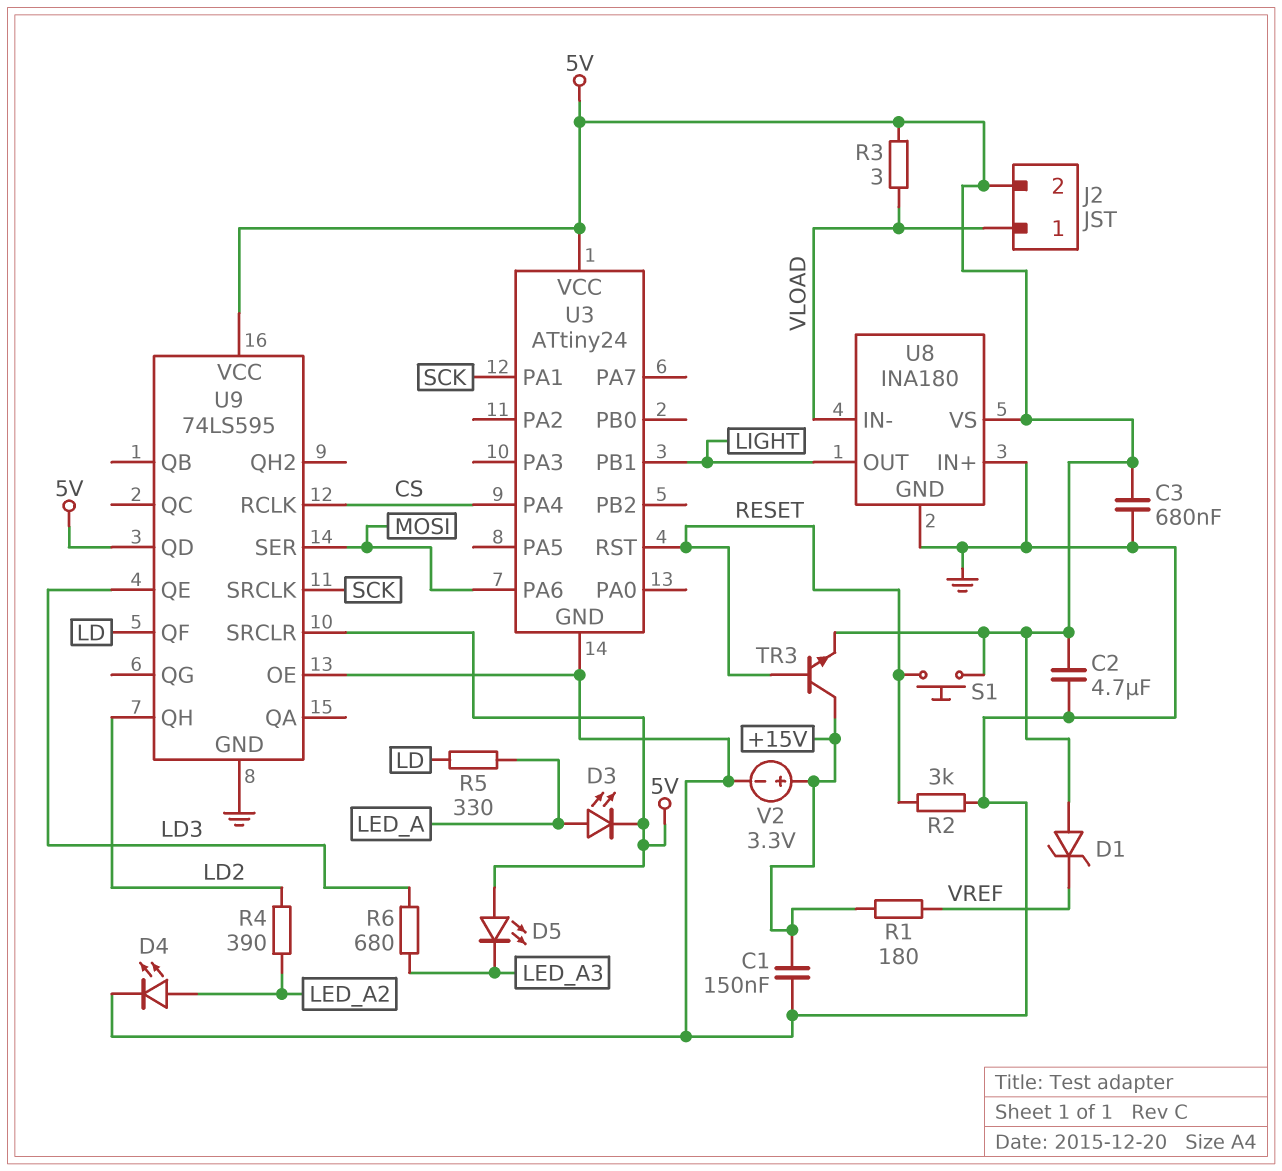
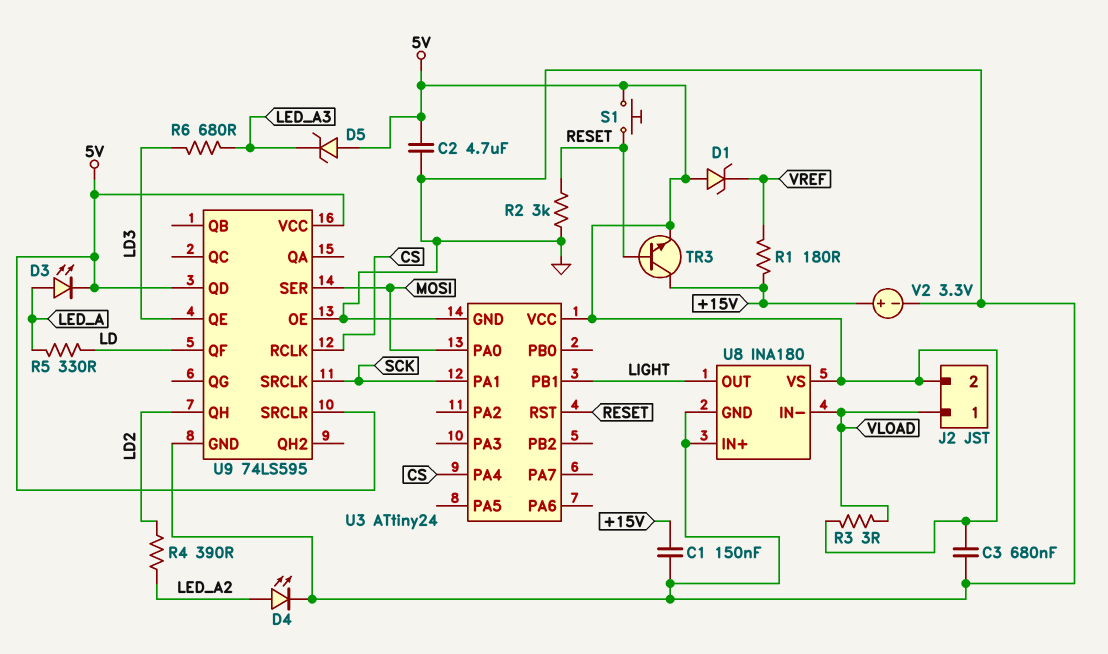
D5: LED (A 5V, K LED_A3) -> zener (A 5V, K LED_A3)
U3 pin PA0: none -> MOSI
U3 pin PA6: MOSI -> none

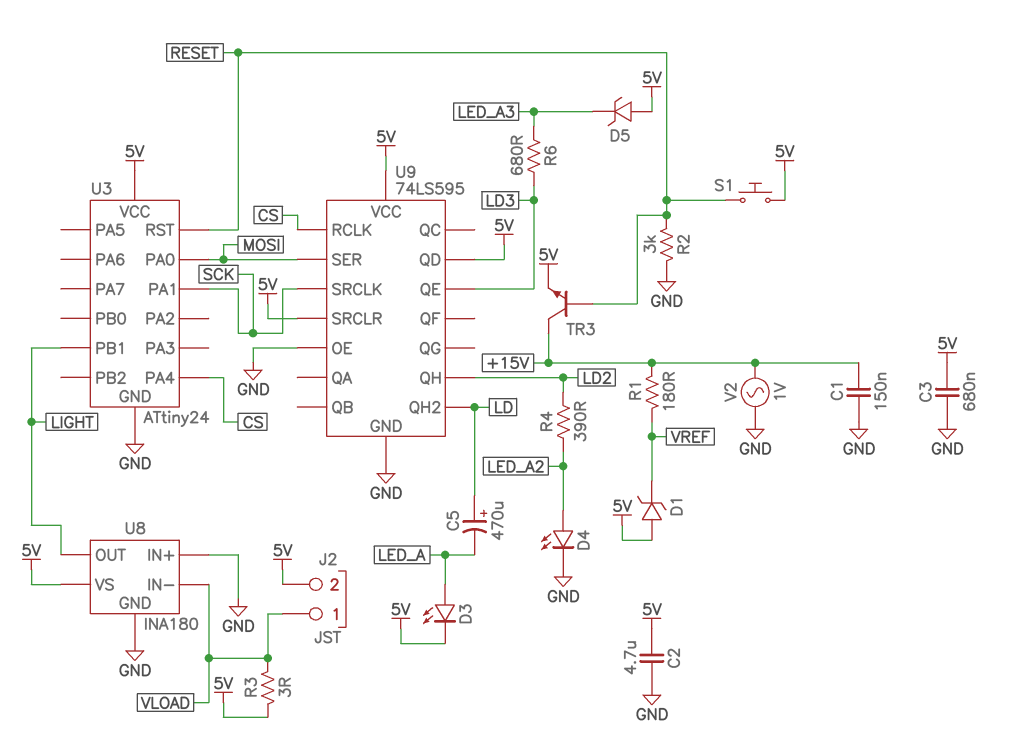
C5: none -> 470uF (plus LD, minus LED_A)
R5: 330 (LD, LED_A) -> none
U9 pin QF: LD -> none
U9 pin QH2: none -> LD
V2: 3.3V (plus +15V, minus GND) -> AC 1V (+15V, GND)

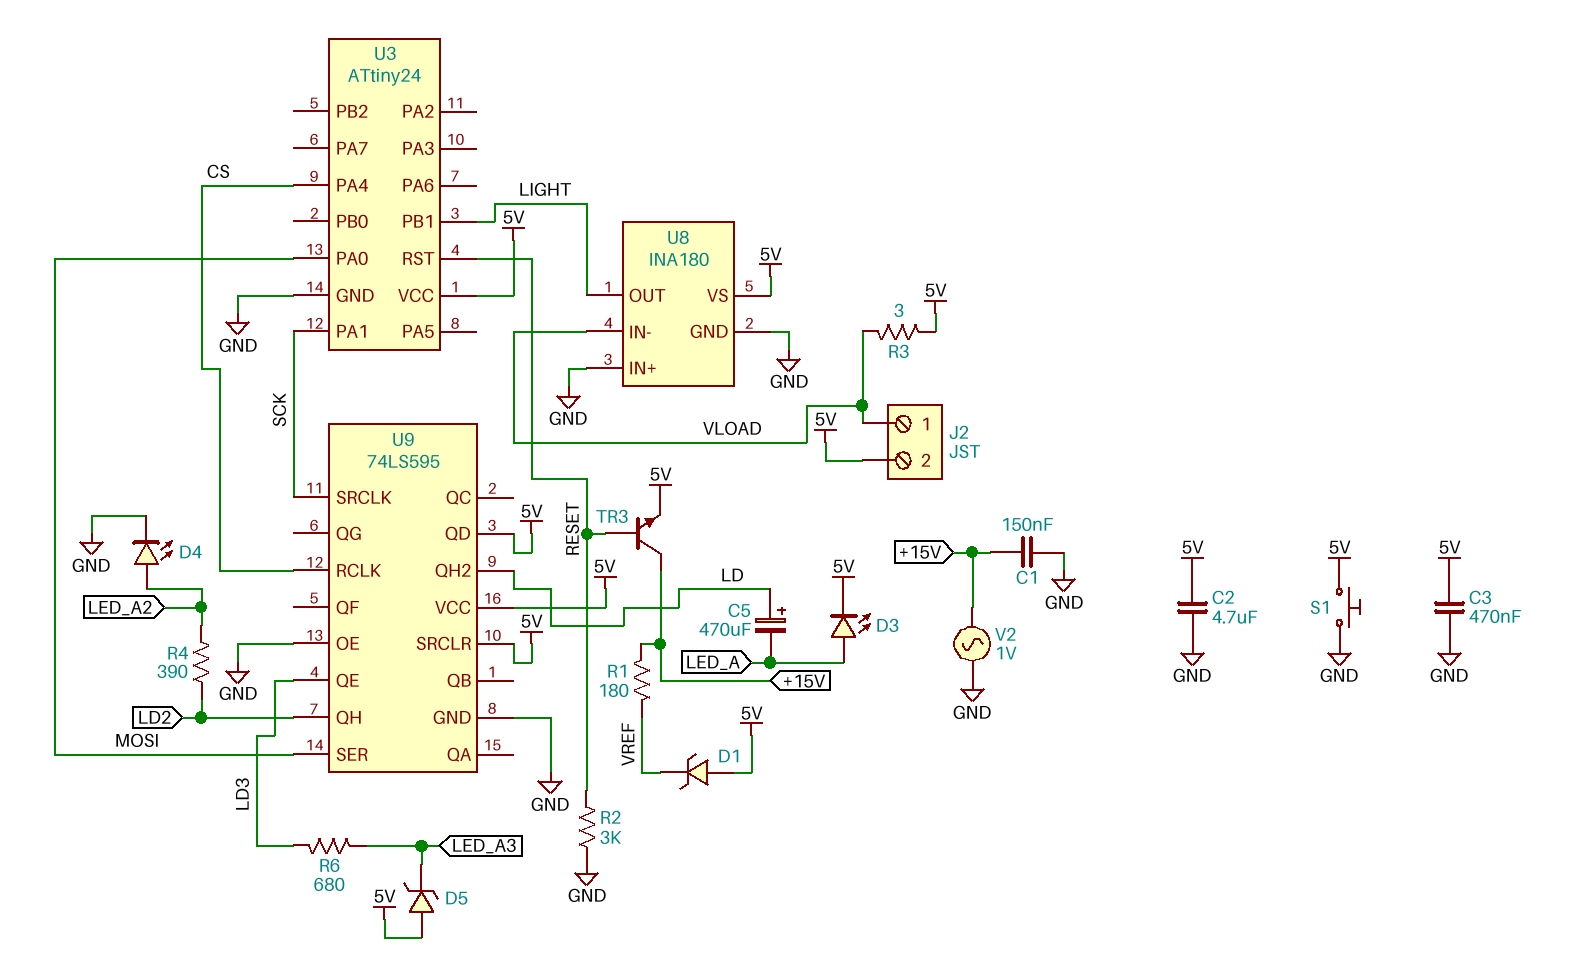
C3: 680nF (5V, GND) -> 470nF (5V, GND)
S1: button (5V, RESET) -> button (5V, GND)

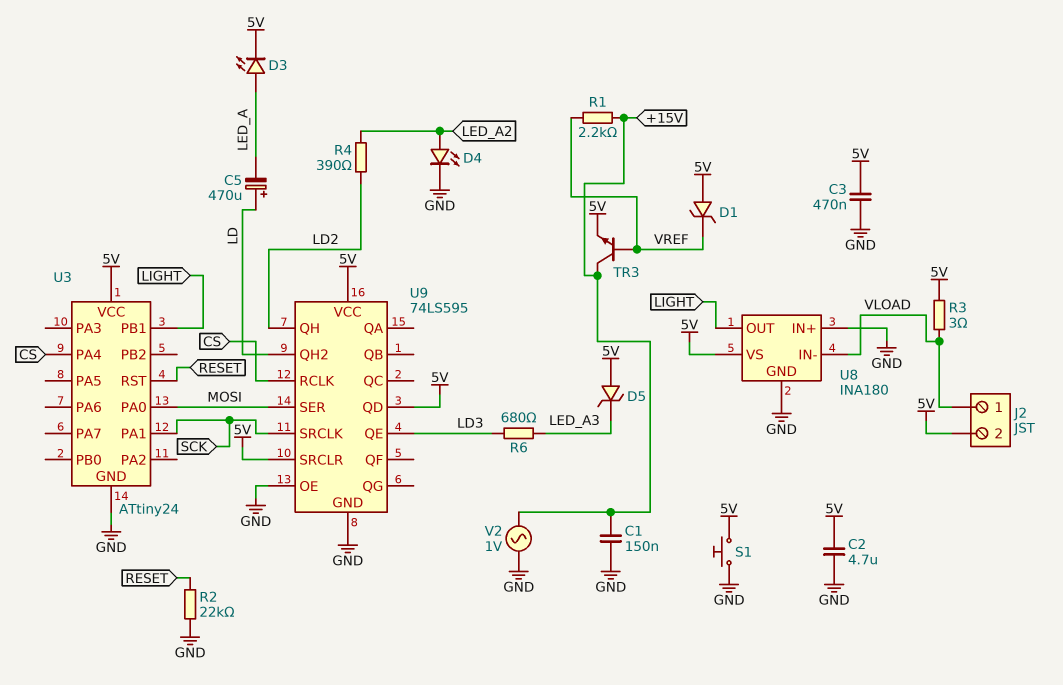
R1: 180 (+15V, VREF) -> 2.2k (+15V, VREF)
R2: 3k (GND, RESET) -> 22k (GND, RESET)
TR3: NPN (B RESET, C +15V, E 5V) -> NPN (B VREF, C +15V, E 5V)

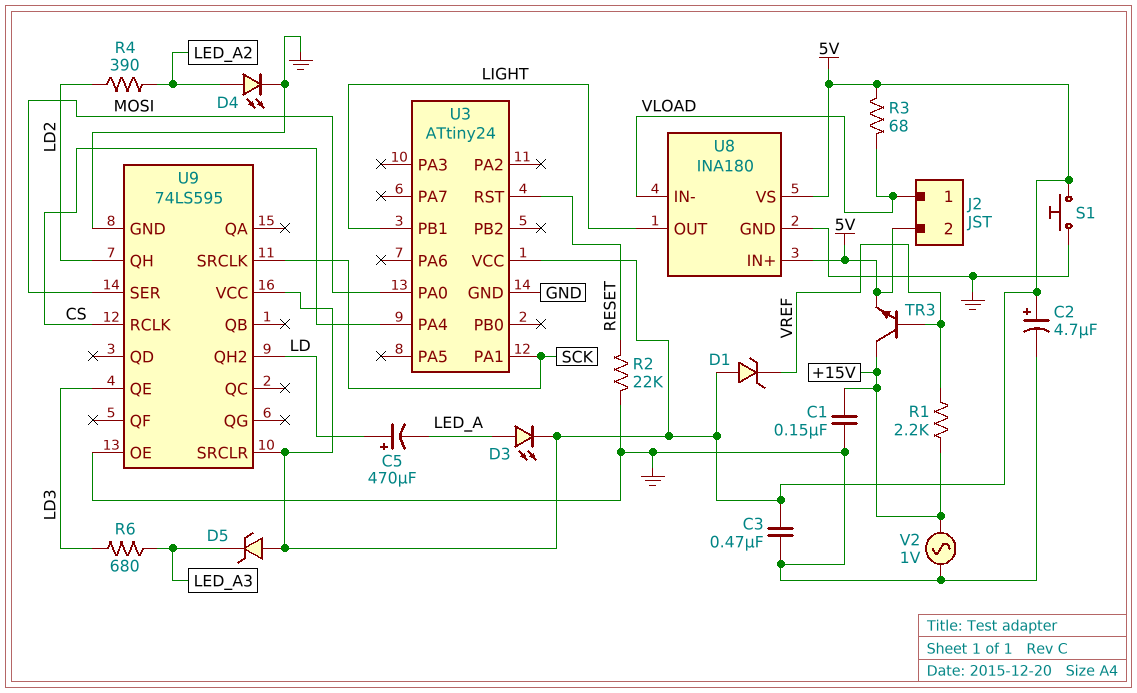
C2: 4.7uF (5V, GND) -> 4.7uF (plus 5V, minus GND)
R3: 3 (5V, VLOAD) -> 68 (5V, VLOAD)
U8 pin IN+: GND -> 5V
U9 pin QD: 5V -> none

